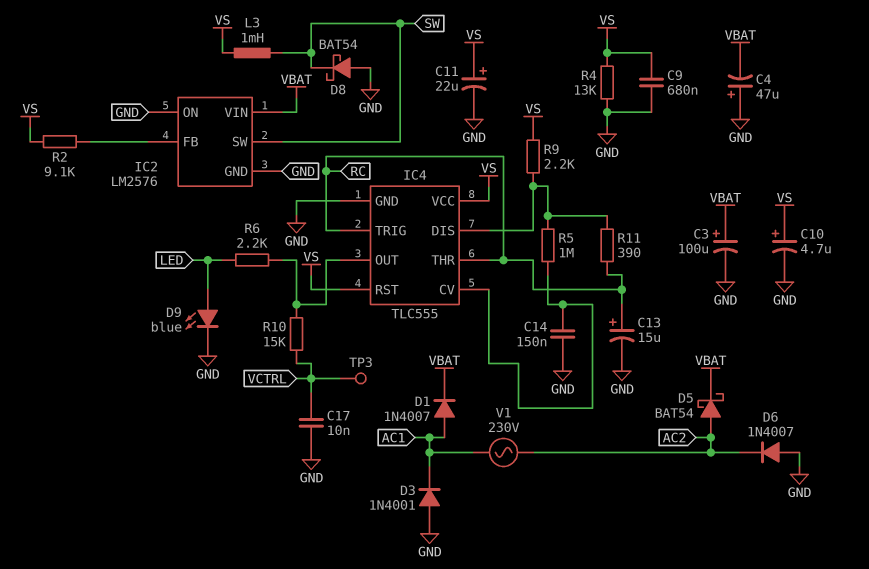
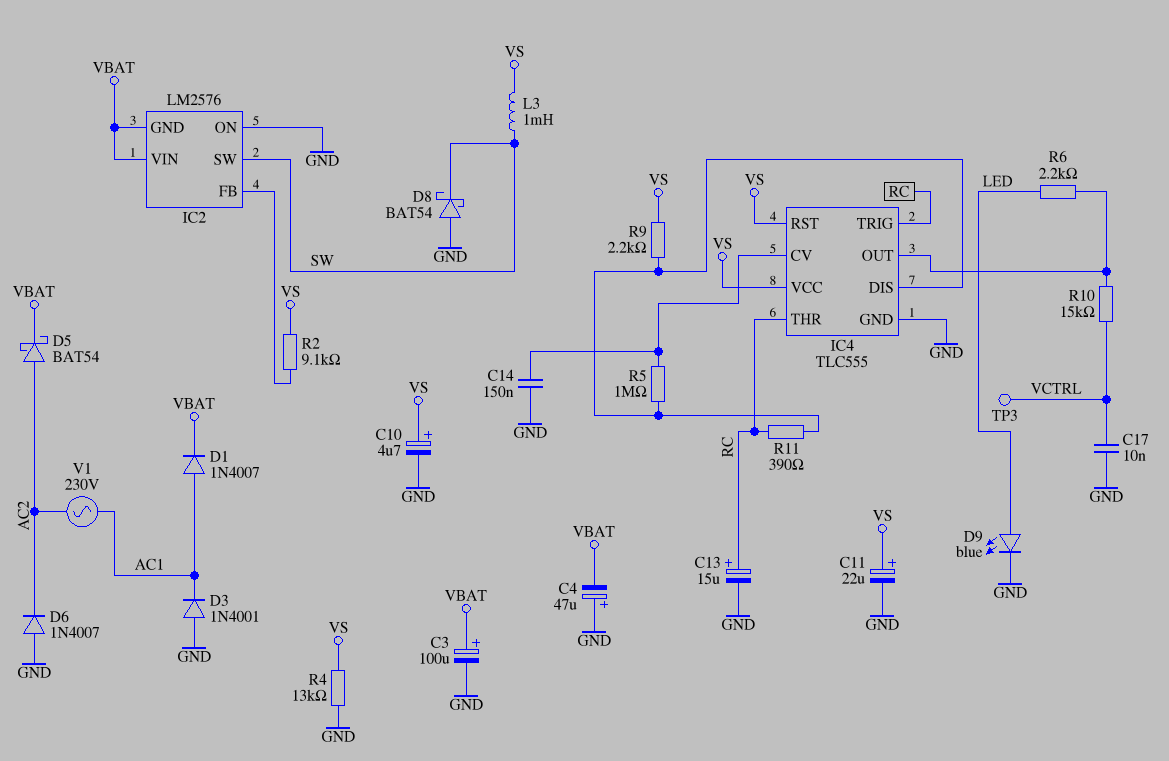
C9: 680nF (GND, VS) -> none
IC2 pin GND: GND -> VBAT

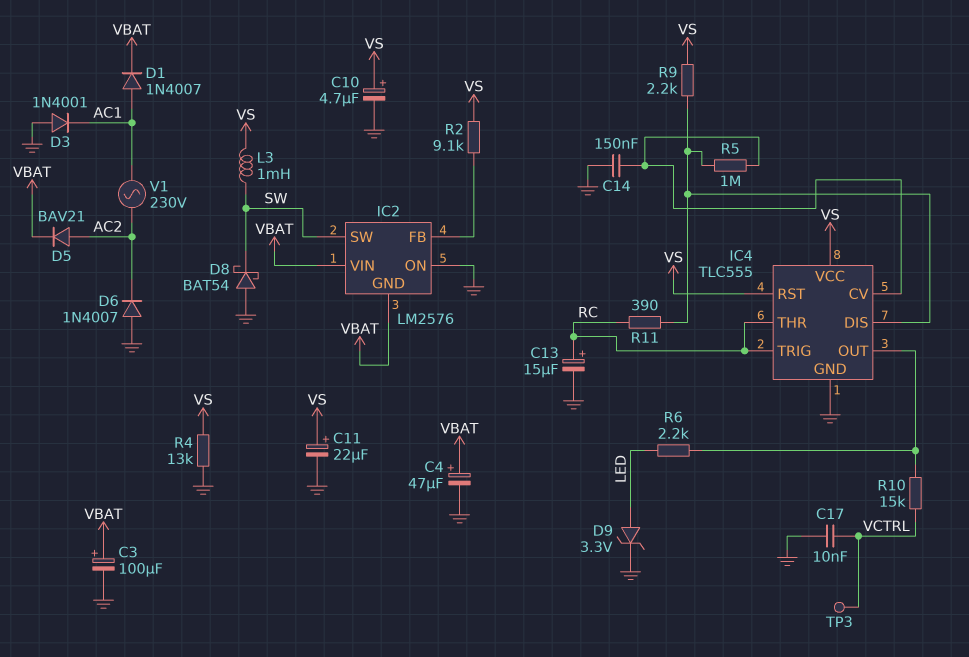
C4: 47uF (plus GND, minus VBAT) -> 47uF (plus VBAT, minus GND)
D5: schottky BAT54 (A AC2, K VBAT) -> diode BAV21 (A AC2, K VBAT)
D9: LED blue (A LED, K GND) -> zener 3.3V (A LED, K GND)

